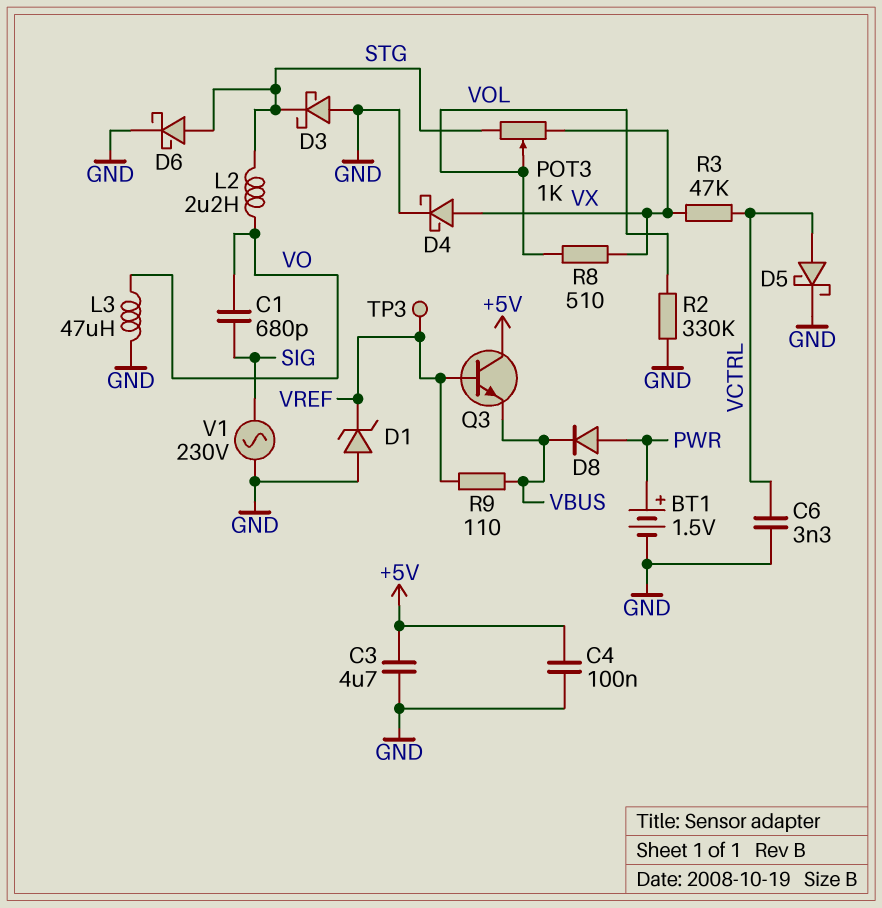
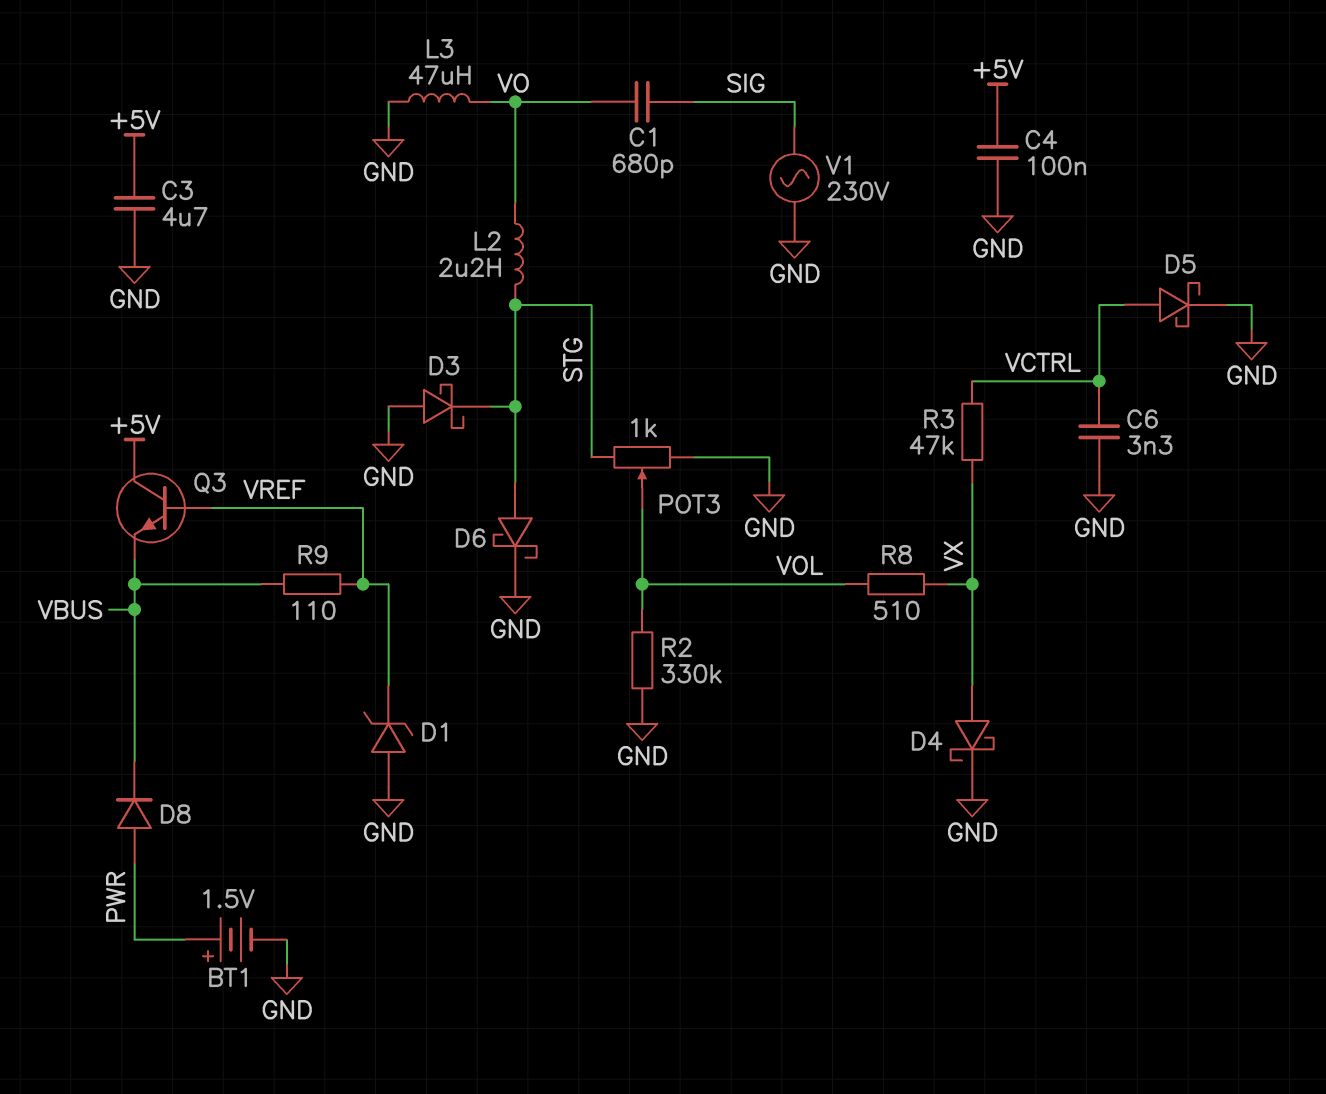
POT3: 1k (STG, VX, wiper VOL) -> 1k (GND, STG, wiper VOL)
TP3: test point (VREF) -> none

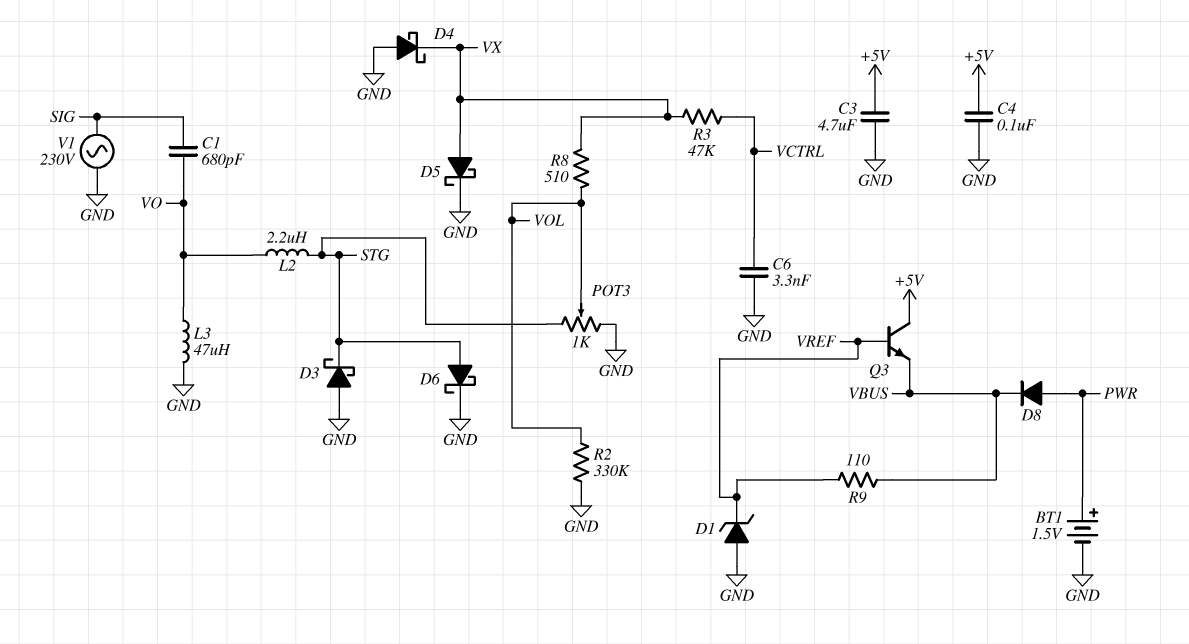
D4: schottky (A VX, K GND) -> schottky (A GND, K VX)
D5: schottky (A VCTRL, K GND) -> schottky (A VX, K GND)

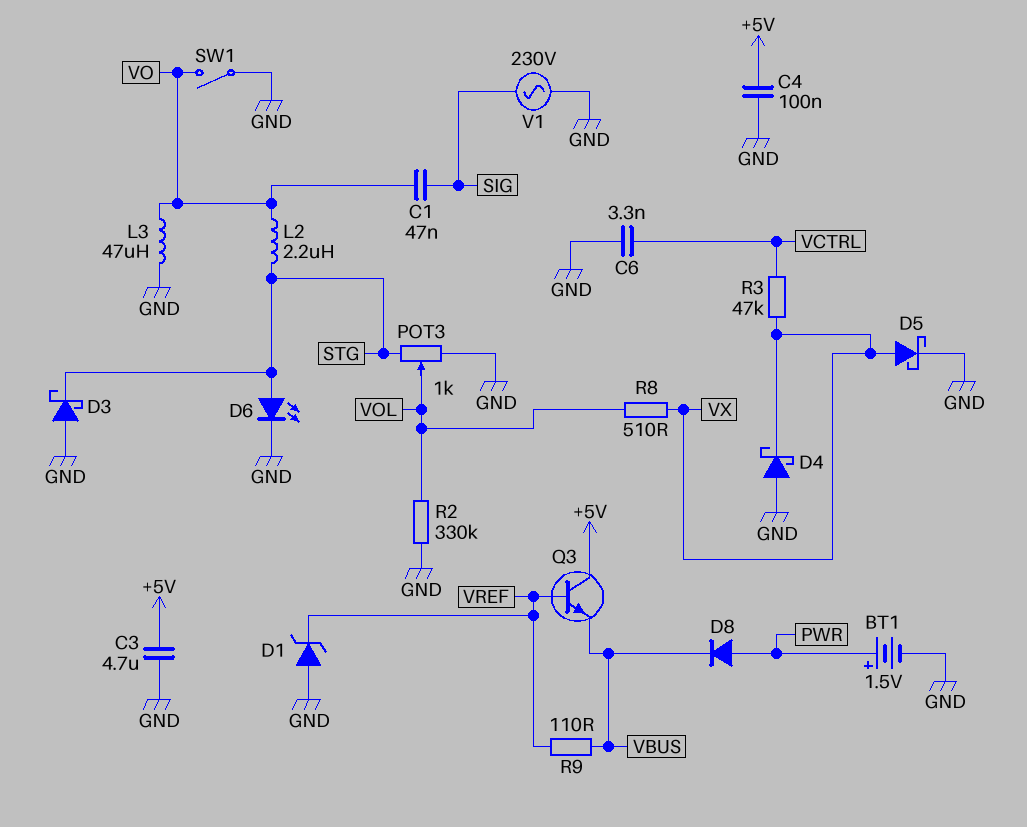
C1: 680pF (SIG, VO) -> 47nF (SIG, VO)
D6: schottky (A STG, K GND) -> LED (A STG, K GND)
SW1: none -> switch (GND, VO)

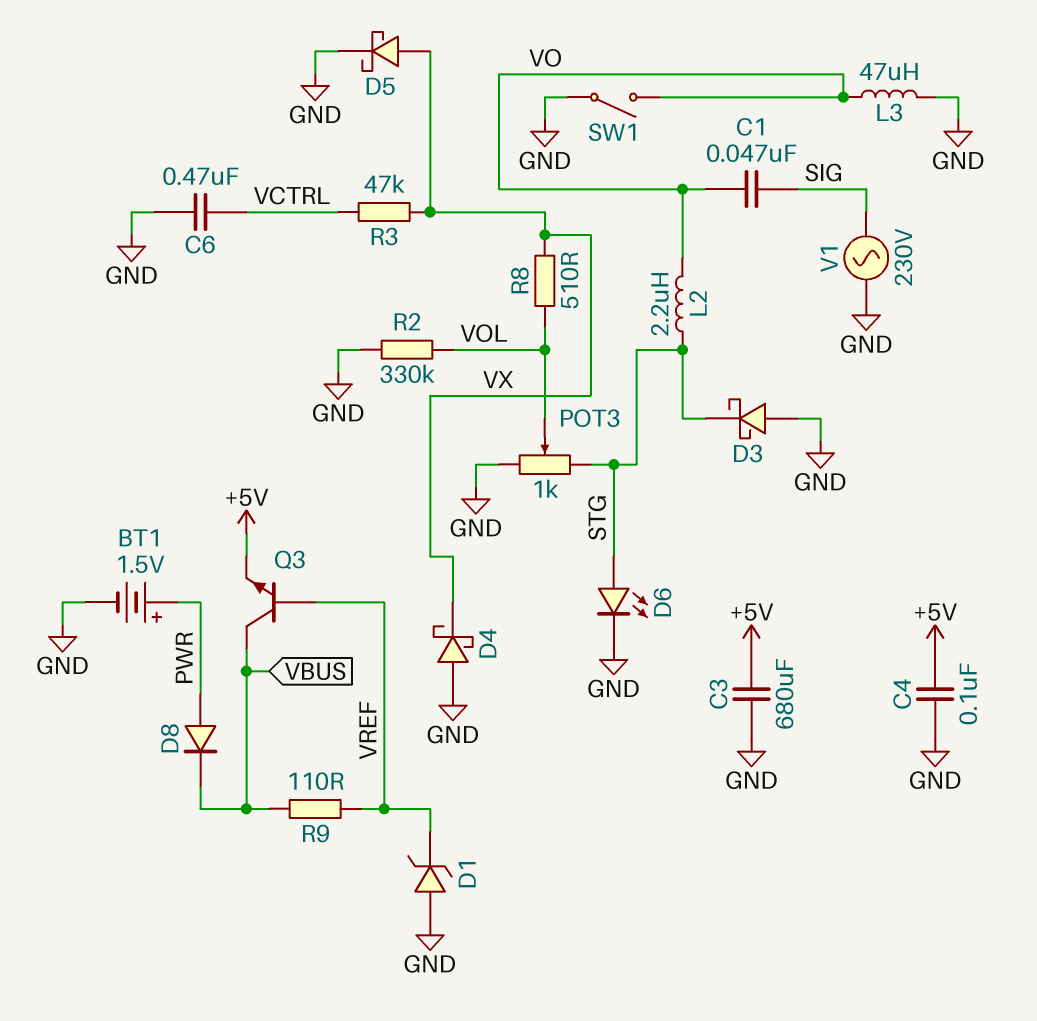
C3: 4.7uF (+5V, GND) -> 680uF (+5V, GND)
C6: 3.3nF (GND, VCTRL) -> 470nF (GND, VCTRL)
Q3: NPN (B VREF, C +5V, E VBUS) -> NPN (B VREF, C VBUS, E +5V)

